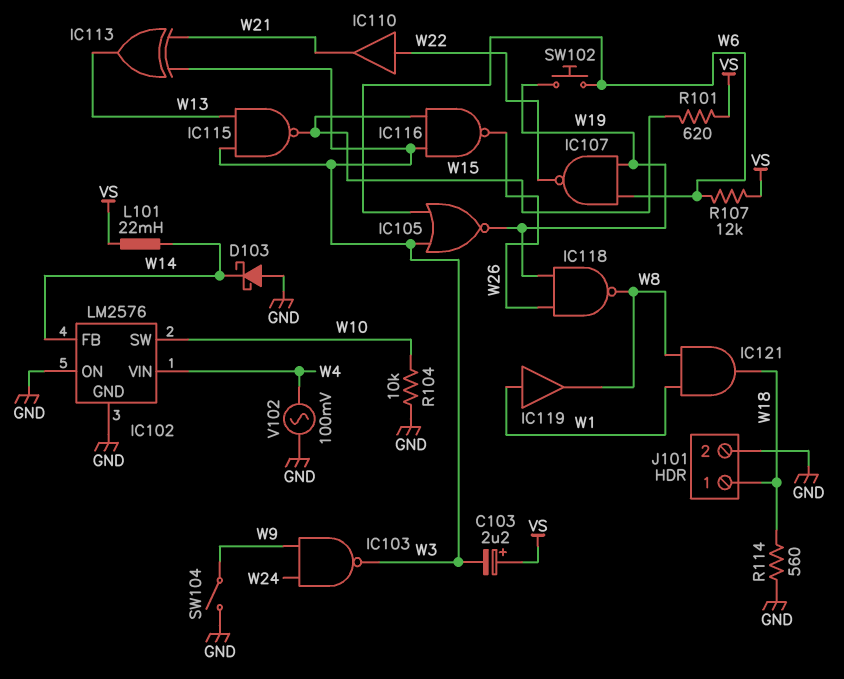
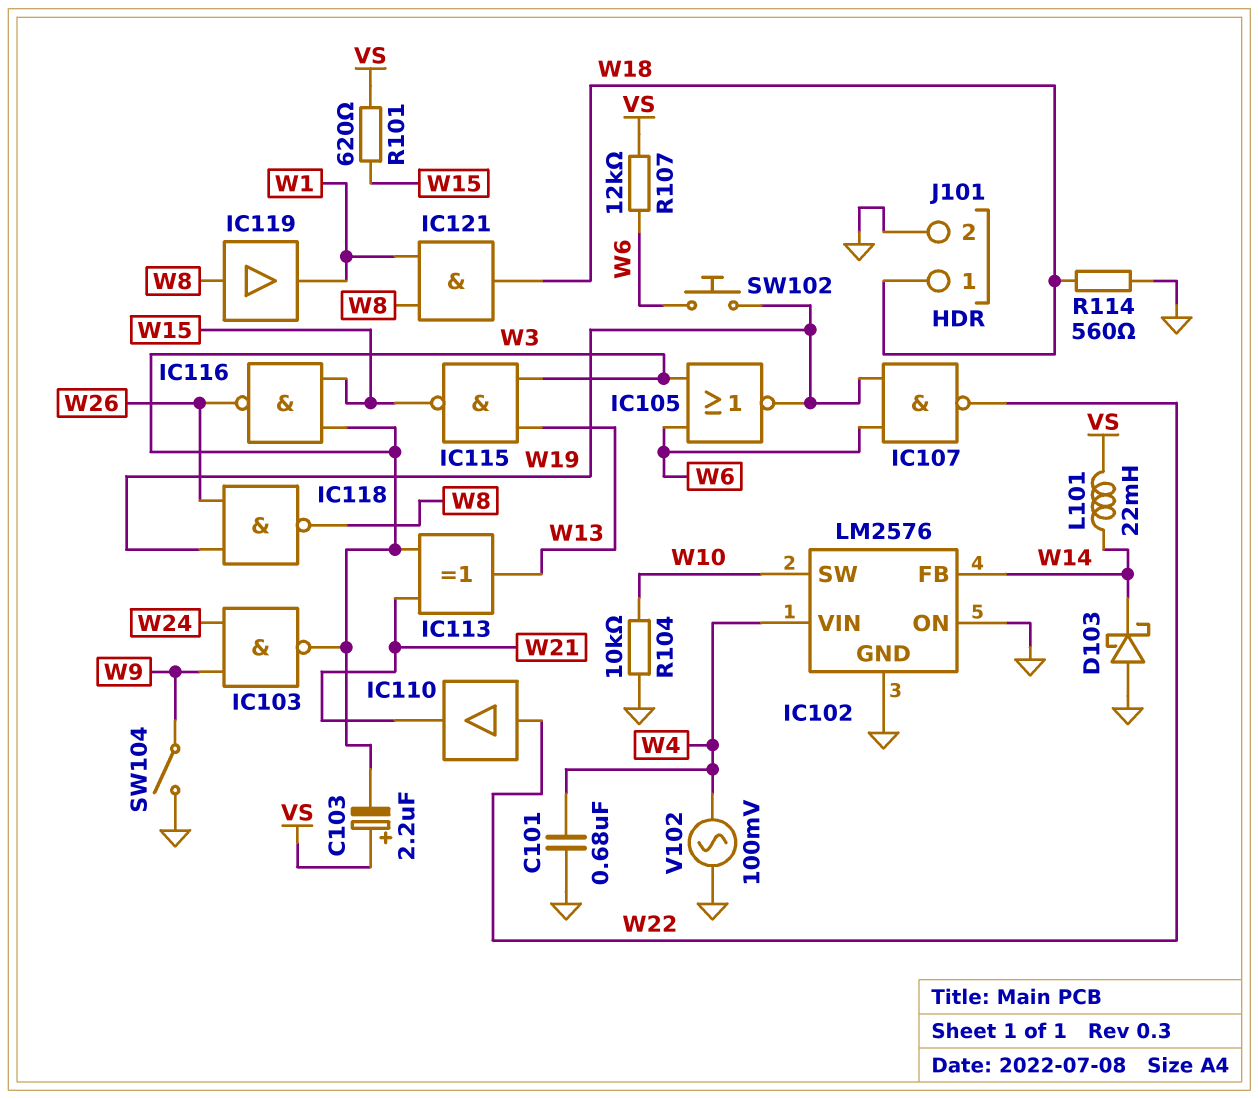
C101: none -> 680nF (GND, W4)
IC119: buffer (in W1, out W8) -> buffer (in W8, out W1)

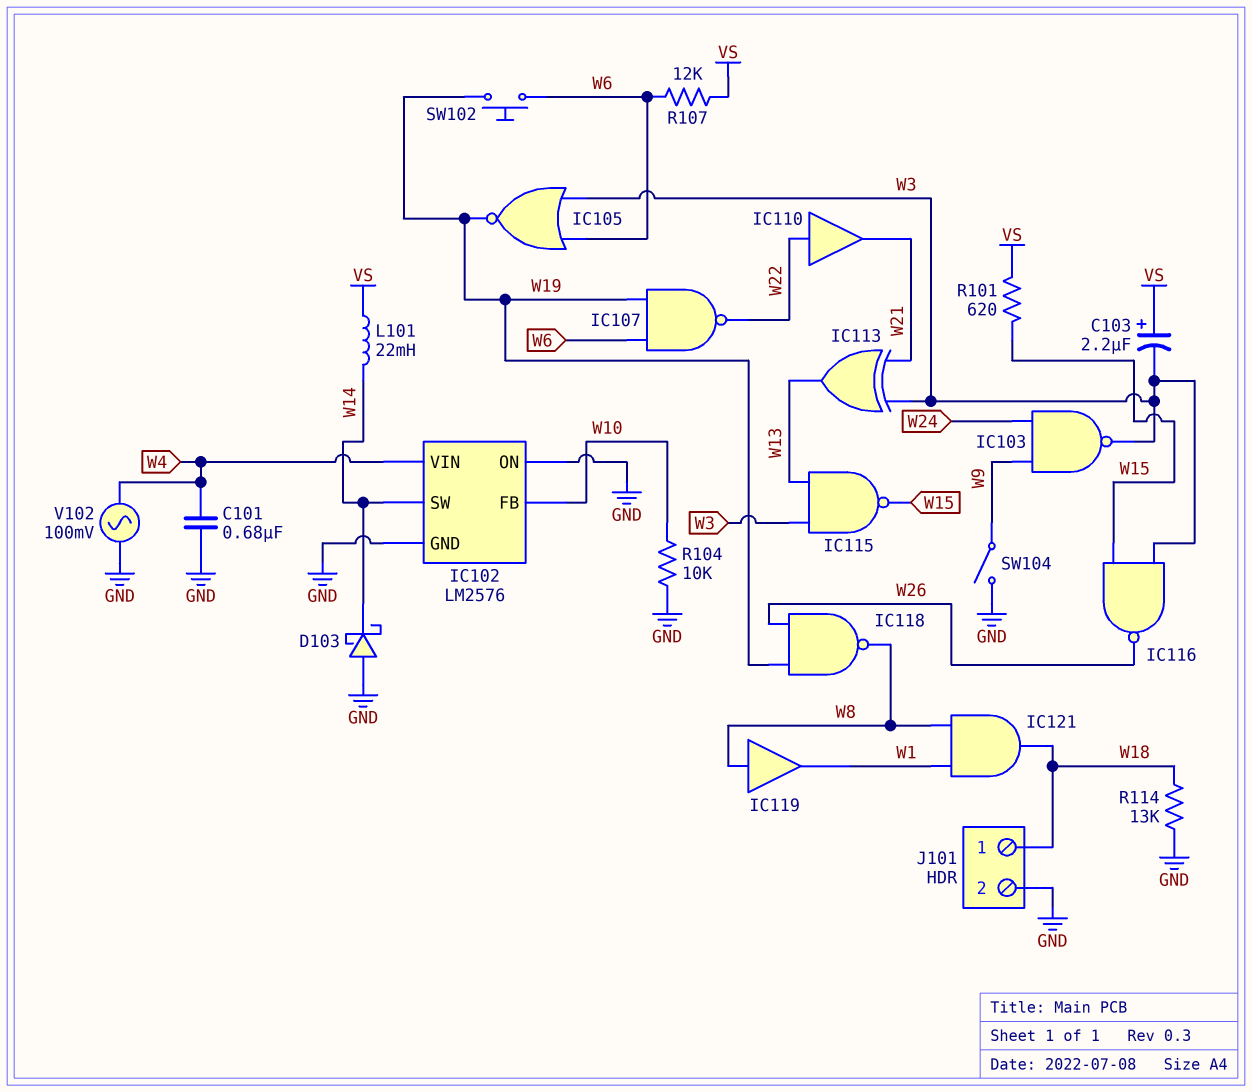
IC102 pin FB: W14 -> W10
IC102 pin SW: W10 -> W14
R114: 560 (GND, W18) -> 13k (GND, W18)

